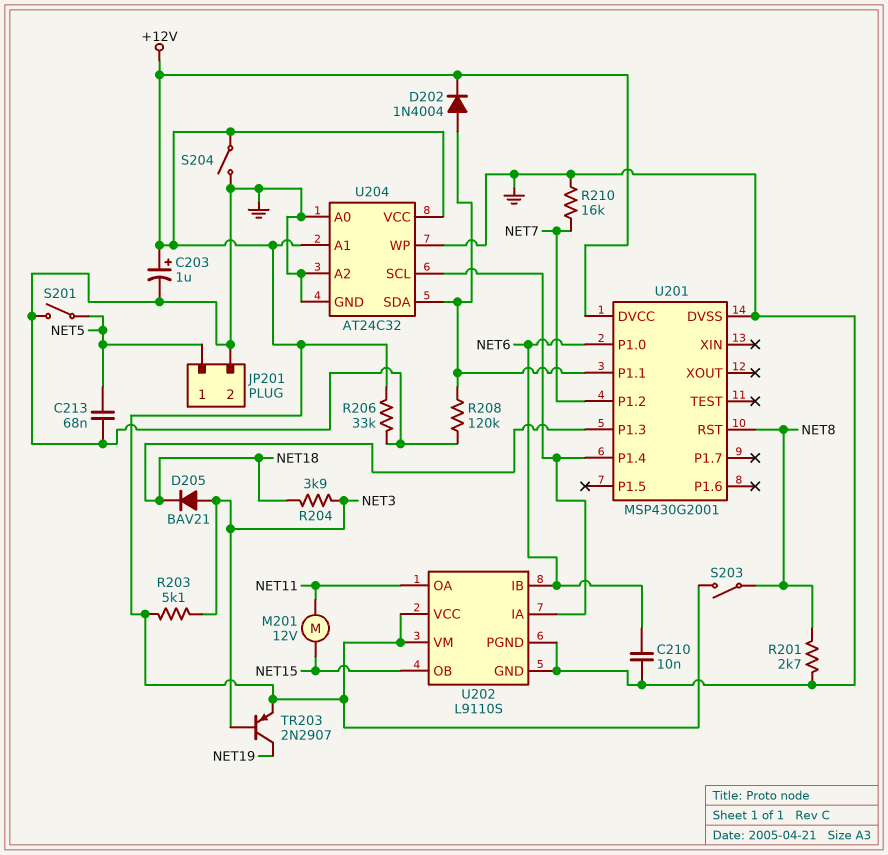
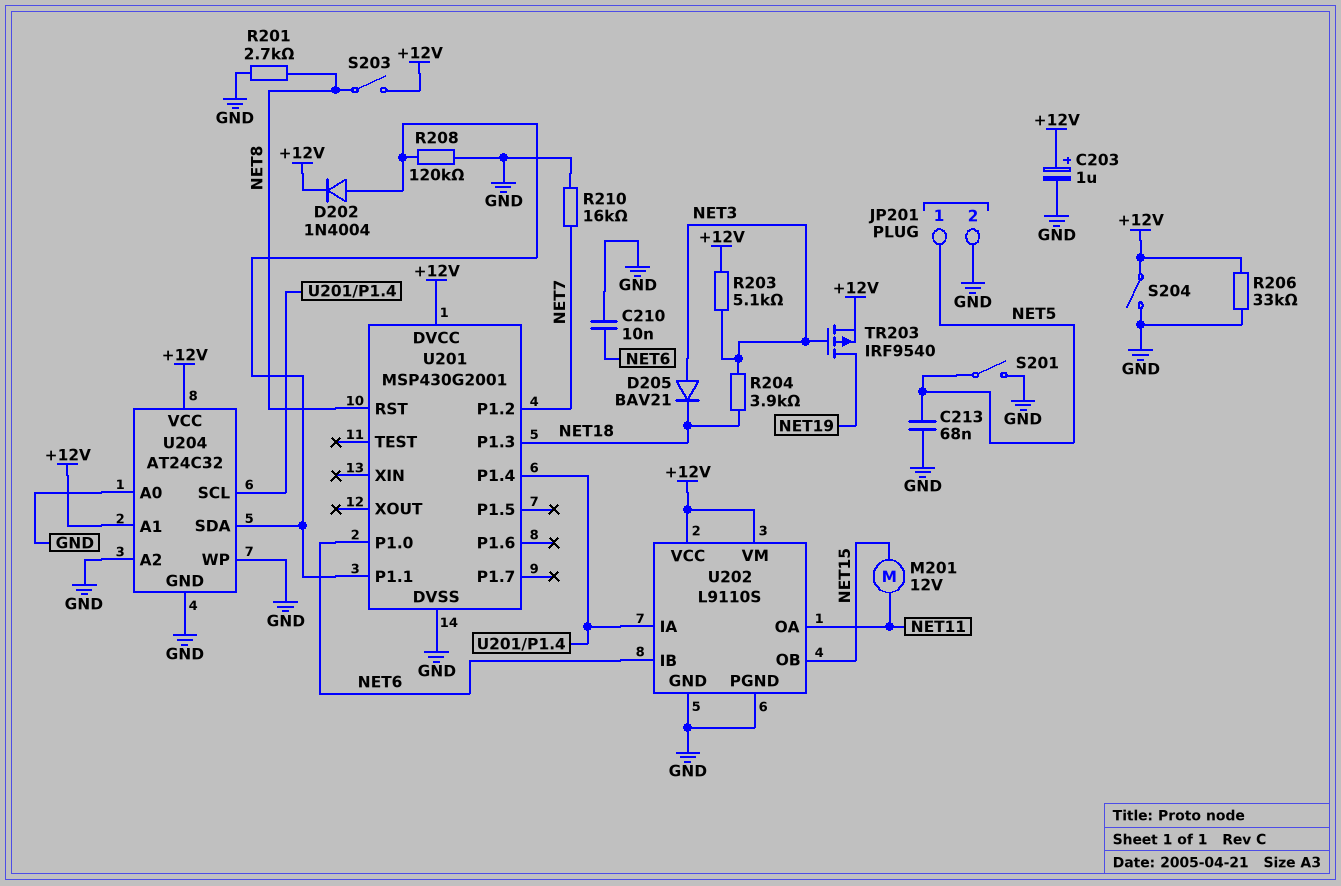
TR203: PNP 2N2907 (B NET3, C NET19, E +12V) -> PMOS IRF9540 (G NET3, D NET19, S +12V)

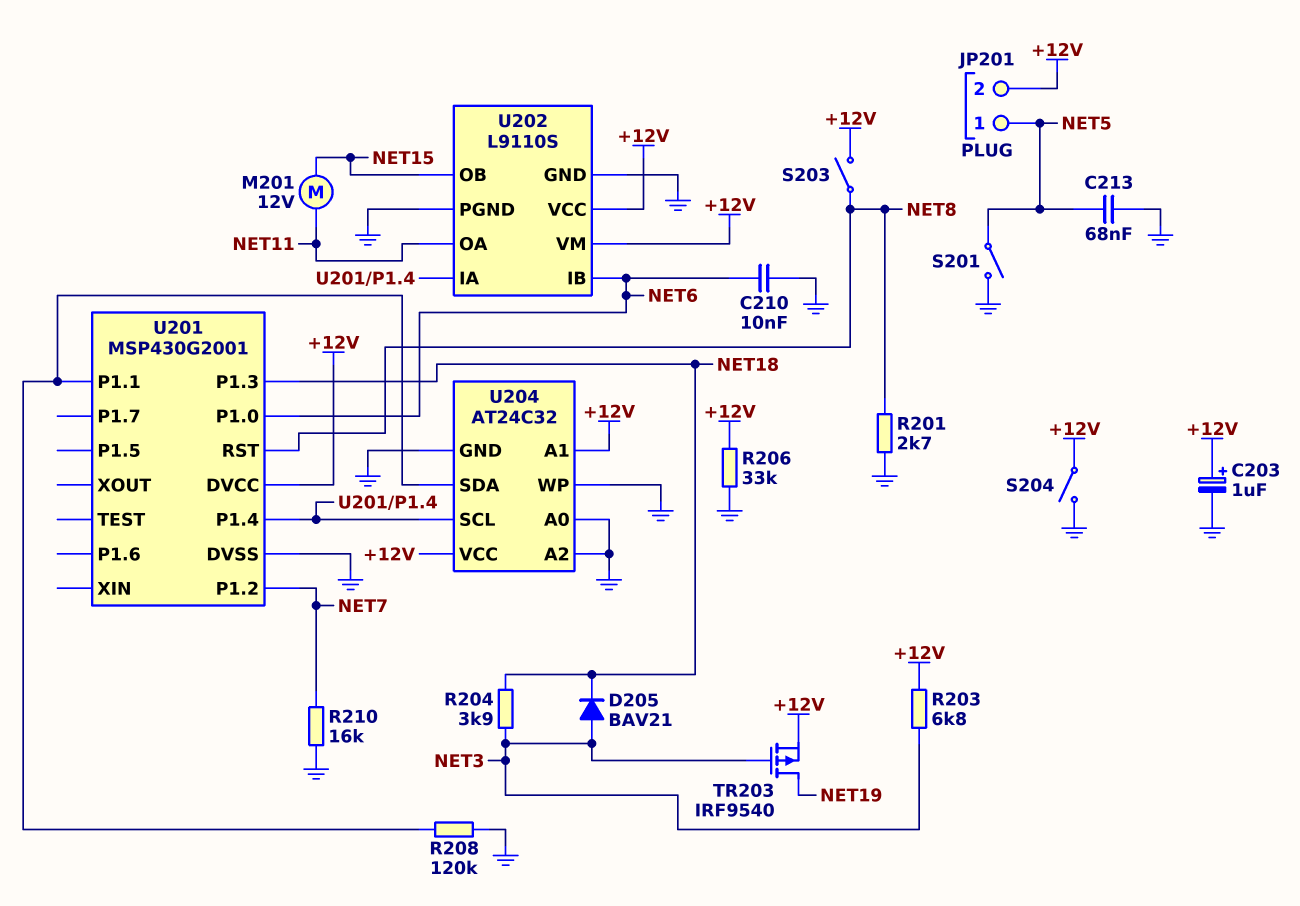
D202: diode 1N4004 (A U201/P1.1, K +12V) -> none
JP201 pin 2: GND -> +12V
R203: 5.1k (+12V, NET3) -> 6.8k (+12V, NET3)

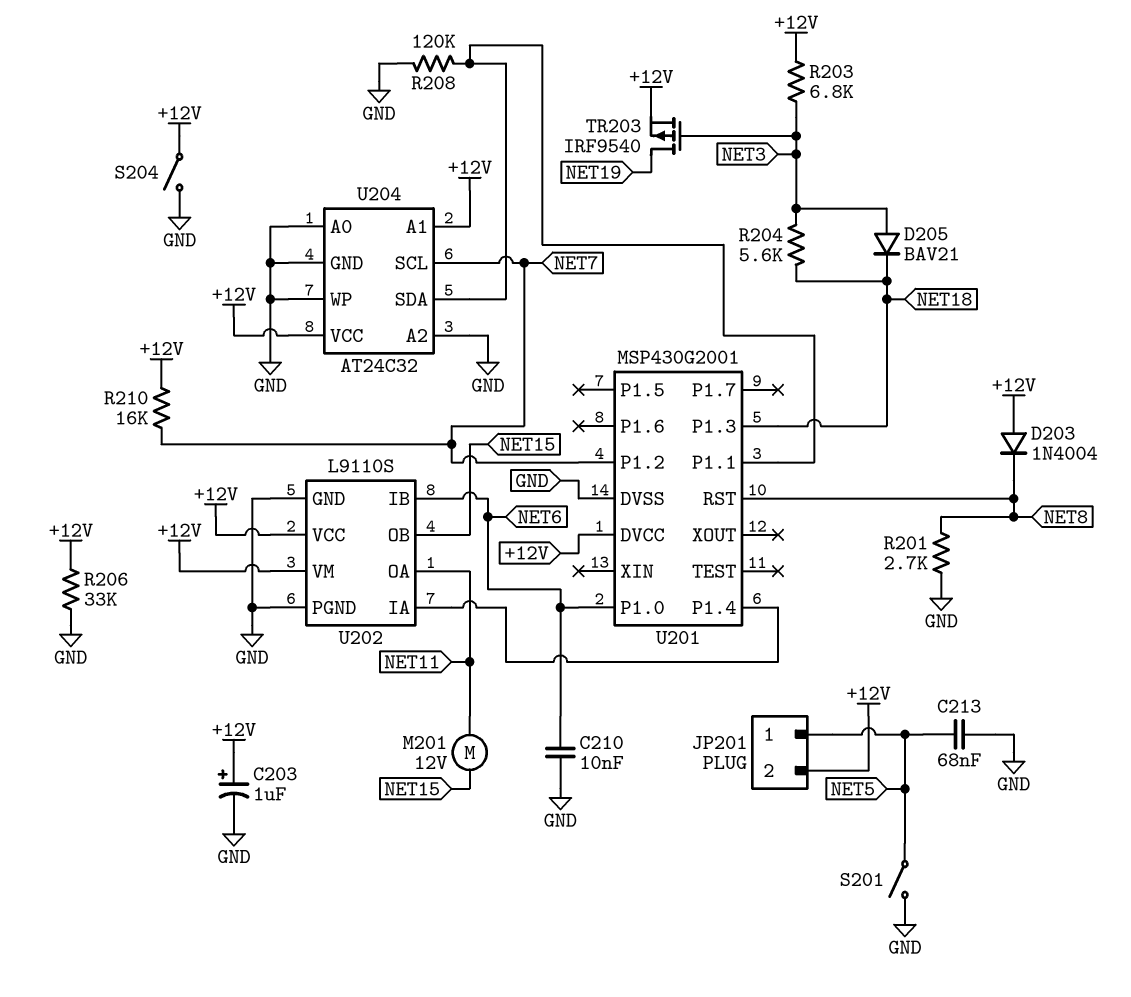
D203: none -> diode 1N4004 (A +12V, K NET8)
R204: 3.9k (NET3, NET18) -> 5.6k (NET3, NET18)
R210: 16k (GND, NET7) -> 16k (+12V, NET7)
S203: switch (+12V, NET8) -> none
U204 pin SCL: U201/P1.4 -> NET7

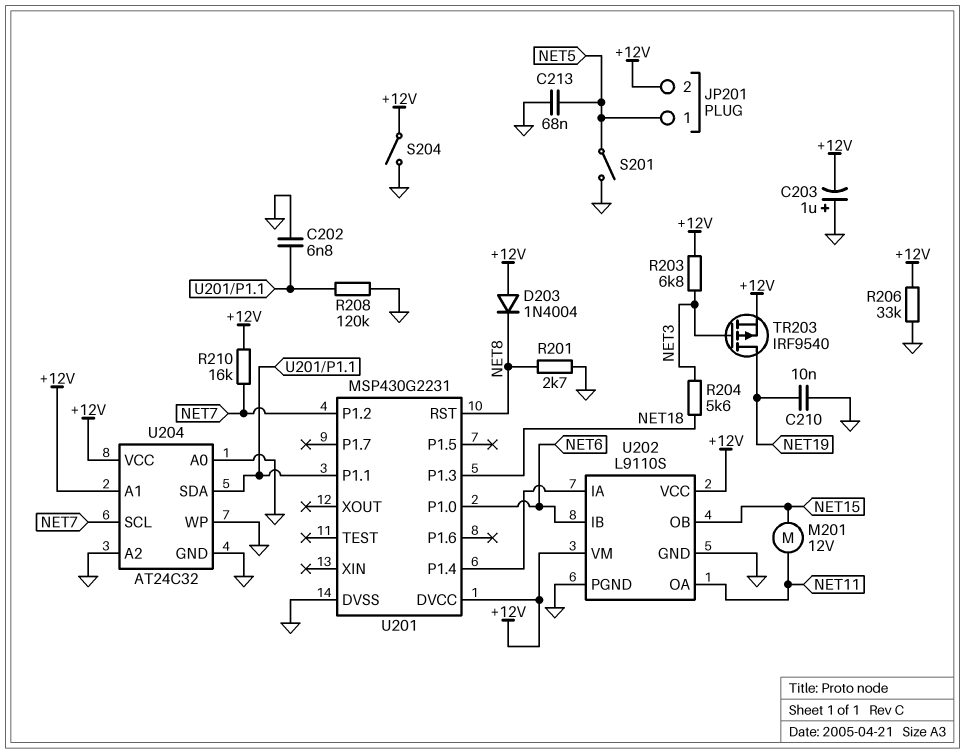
C202: none -> 6.8nF (GND, U201/P1.1)
C203: 1uF (plus +12V, minus GND) -> 1uF (plus GND, minus +12V)
C210: 10nF (GND, NET6) -> 10nF (GND, NET19)
D205: diode BAV21 (A NET3, K NET18) -> none
U201: MSP430G2001 -> MSP430G2231

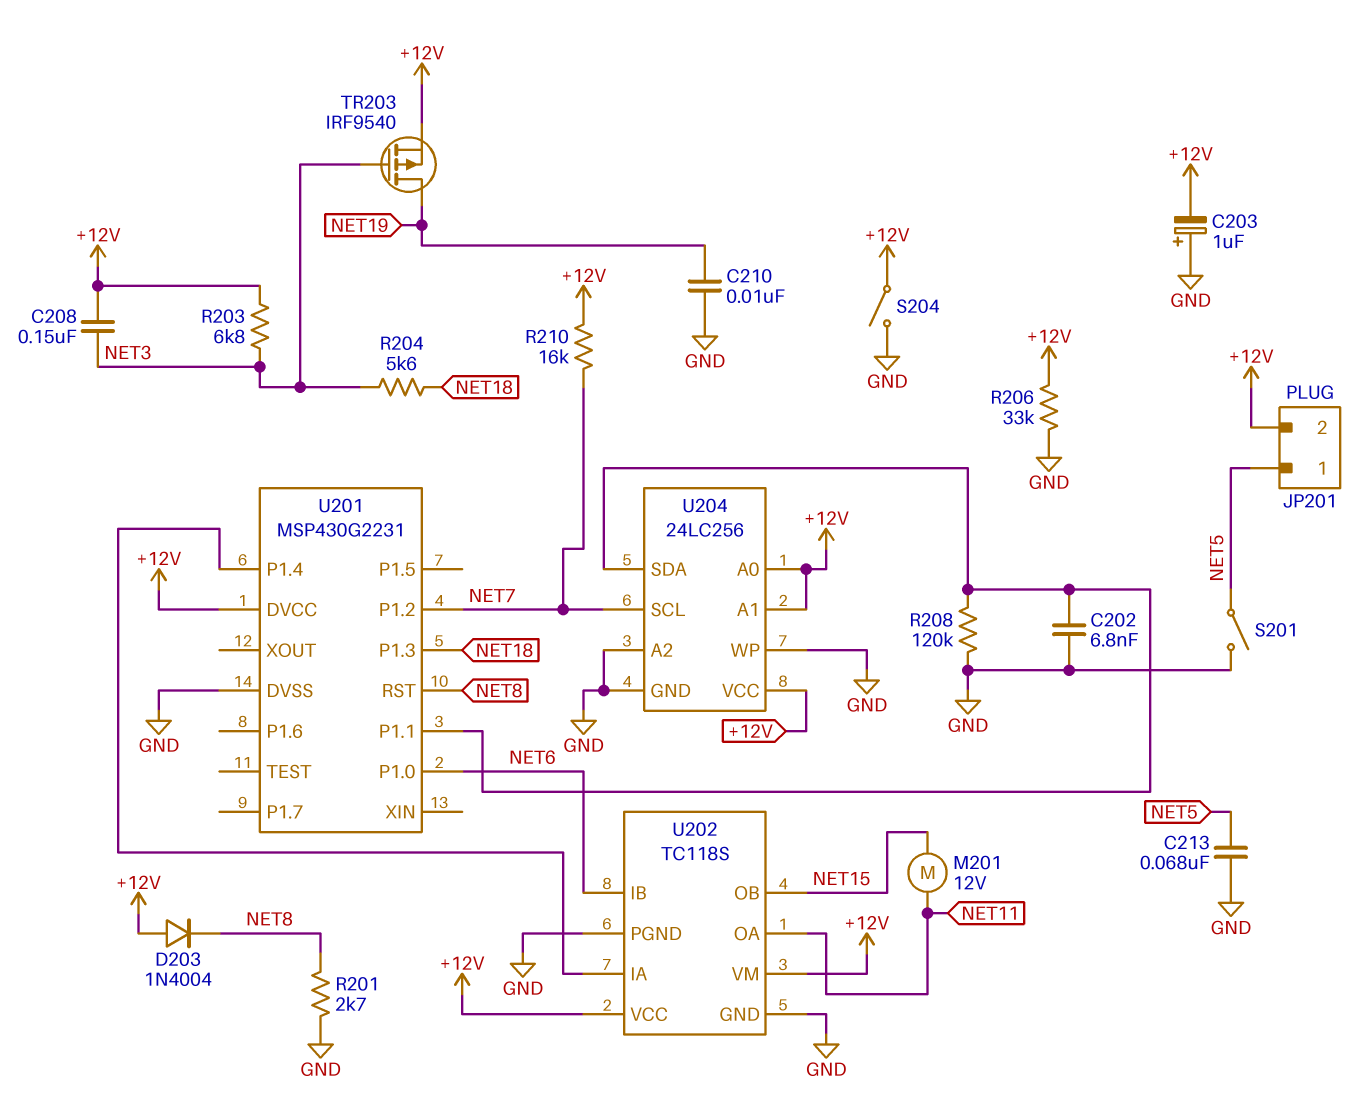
C208: none -> 150nF (+12V, NET3)
U202: L9110S -> TC118S
U204: AT24C32 -> 24LC256
U204 pin A0: GND -> +12V

